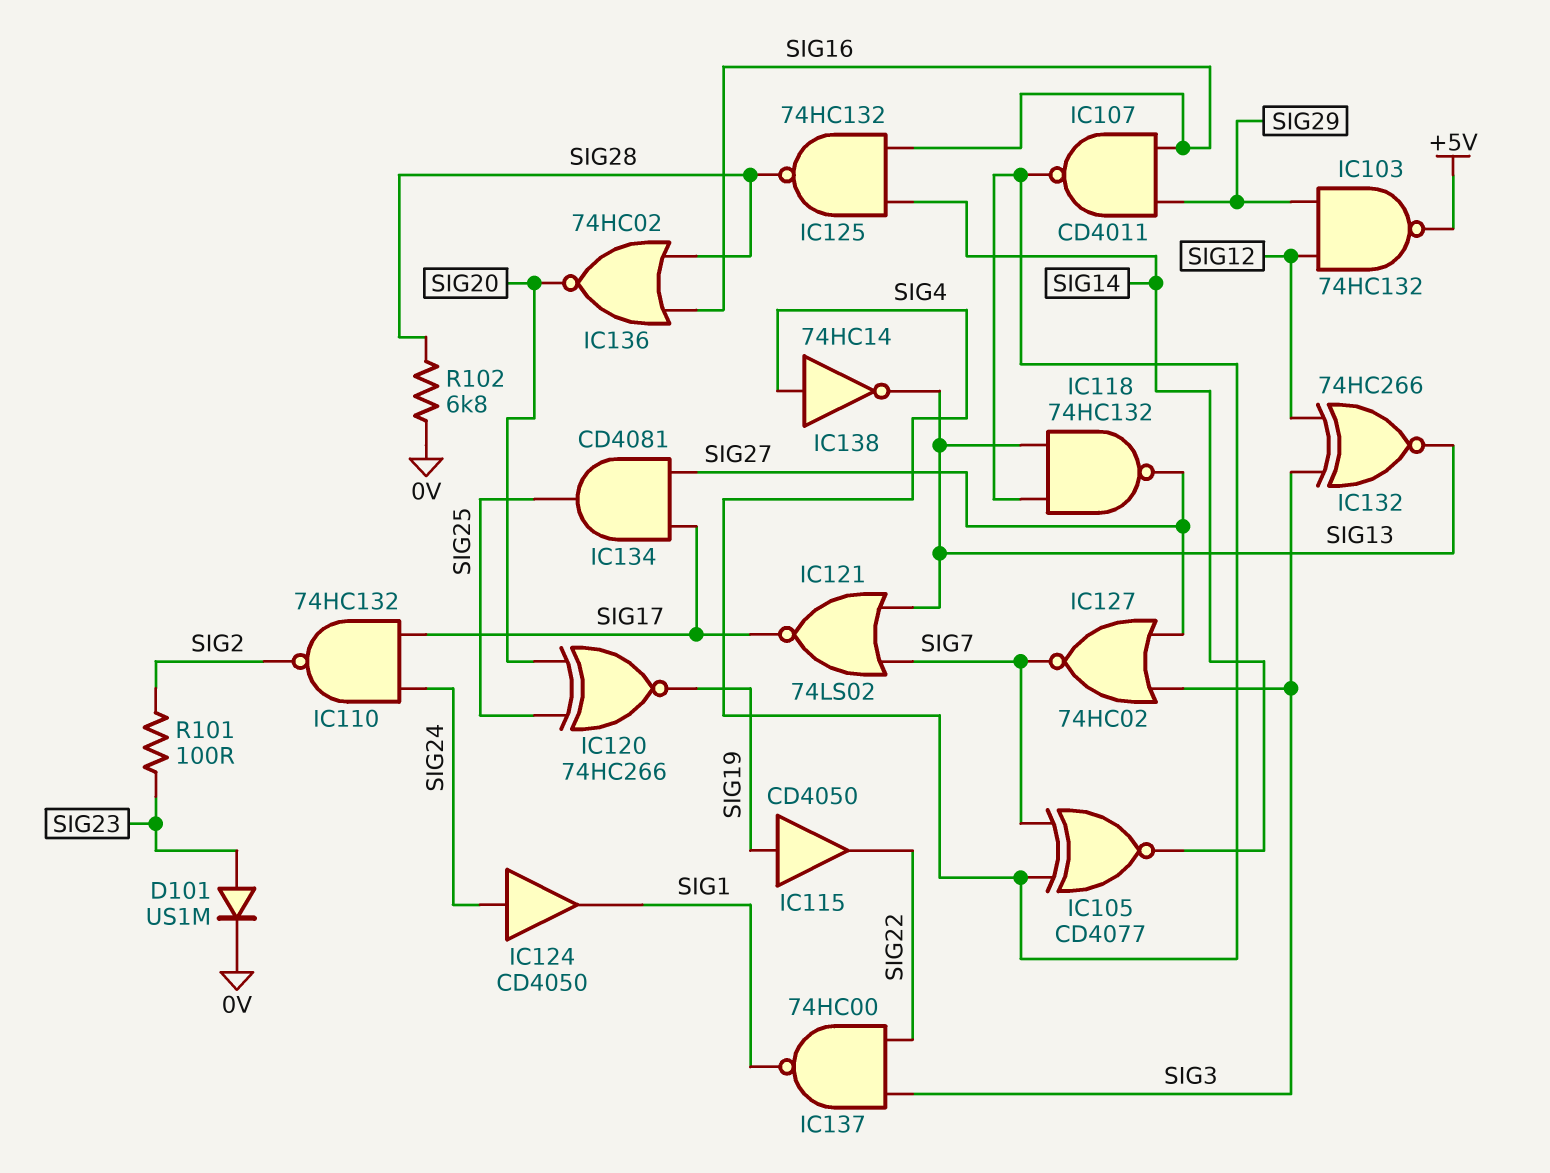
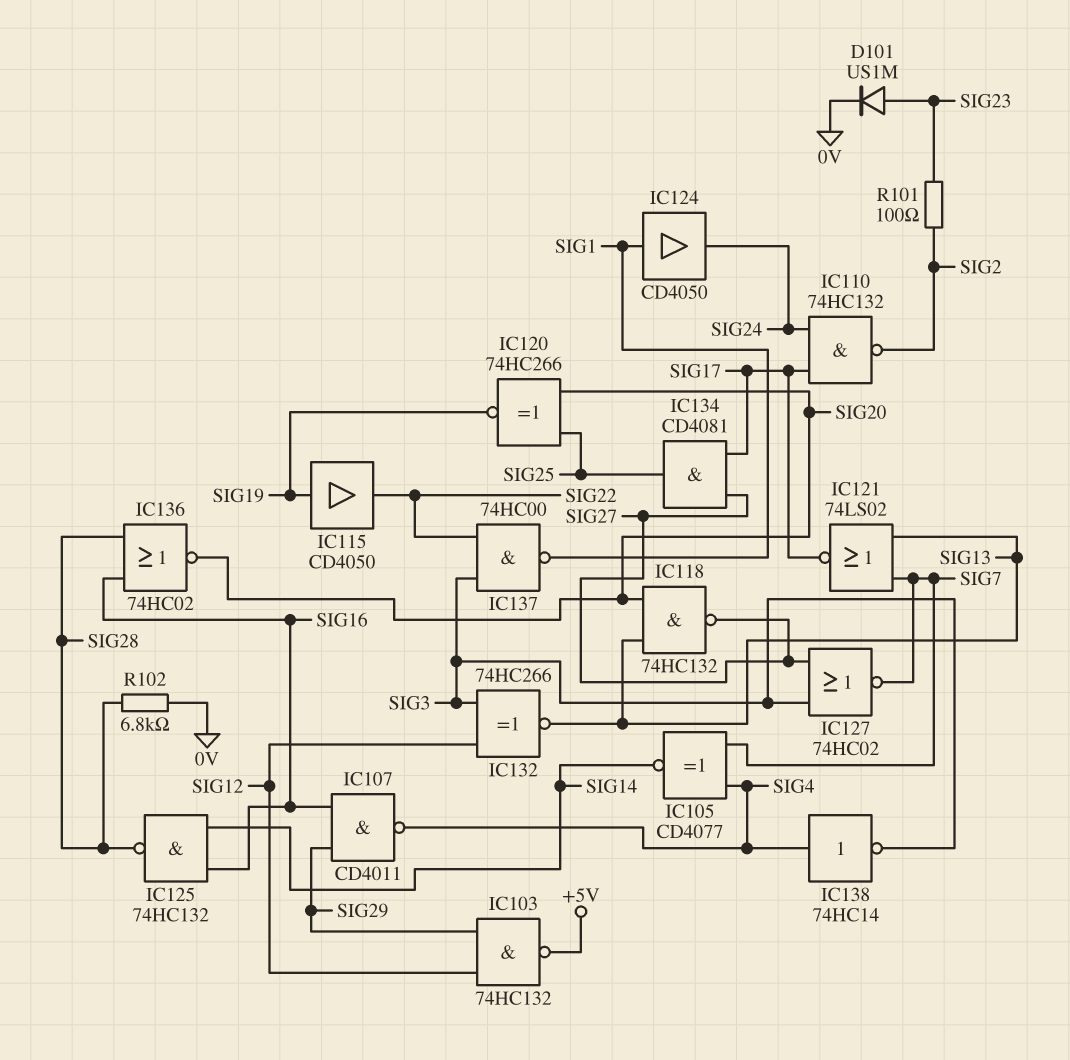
IC118: NAND 74HC132 (in SIG4, in SIG13, out SIG27) -> NAND 74HC132 (in SIG13, in SIG20, out SIG27)
IC124: buffer CD4050 (in SIG24, out SIG1) -> buffer CD4050 (in SIG1, out SIG24)
IC138: NOT 74HC14 (in SIG4, out SIG13) -> NOT 74HC14 (in SIG4, out SIG3)

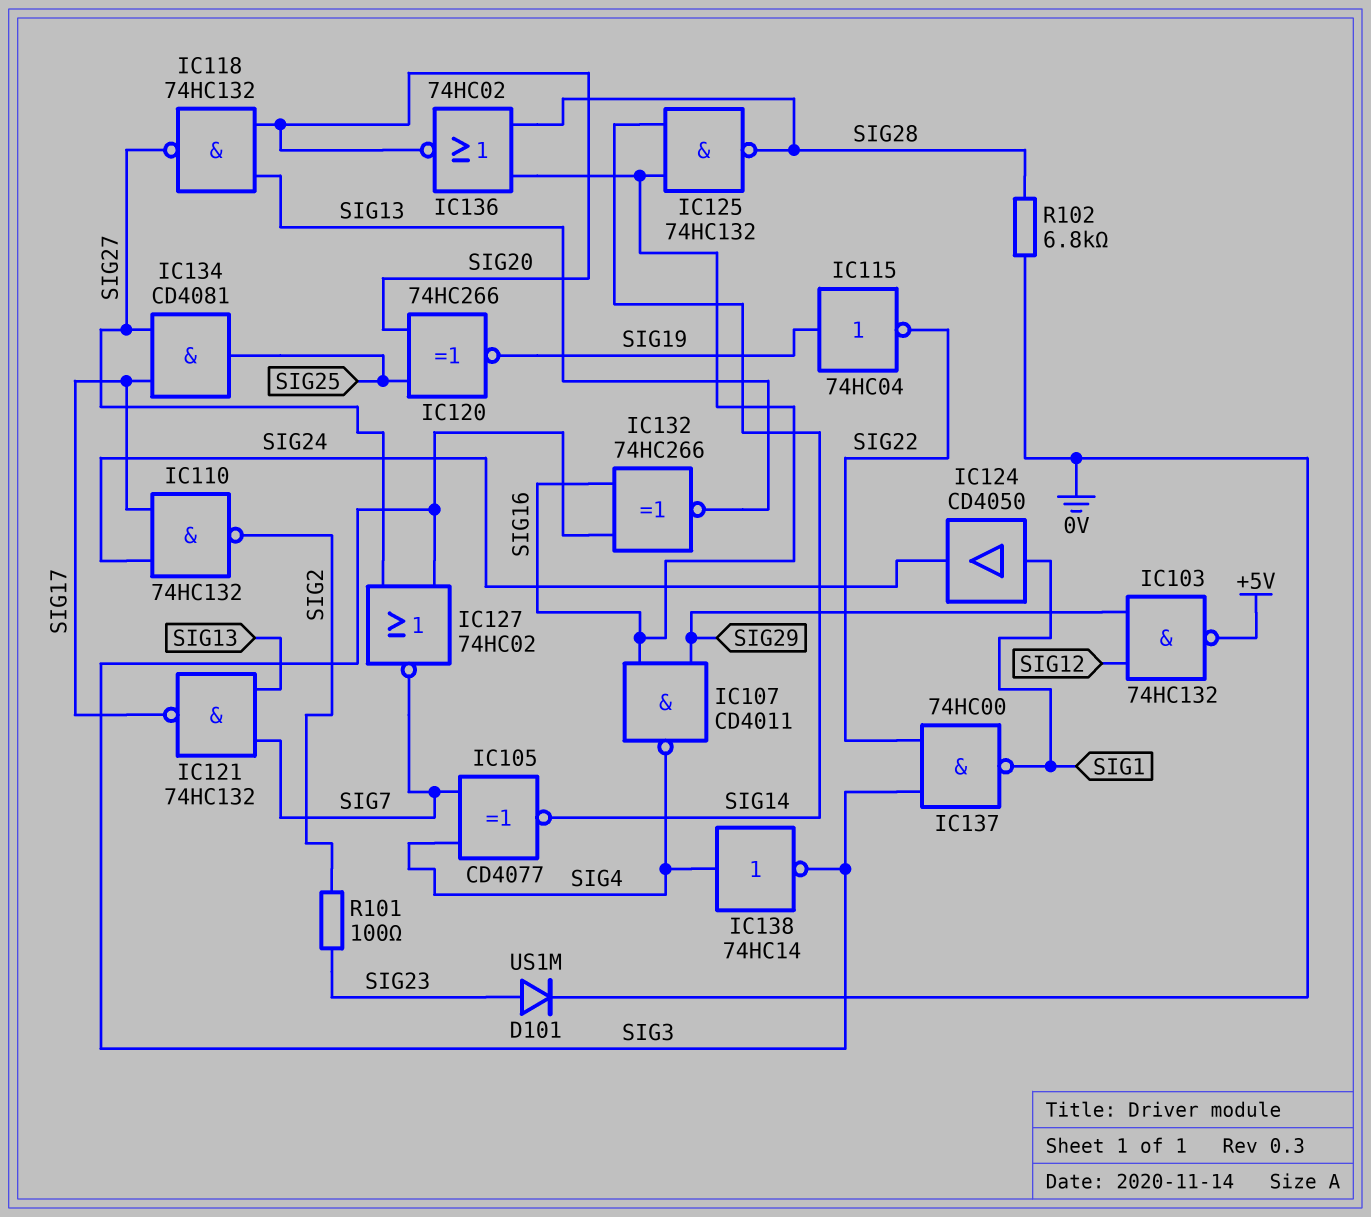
IC115: buffer CD4050 (in SIG19, out SIG22) -> NOT 74HC04 (in SIG19, out SIG22)
IC121: NOR 74LS02 (in SIG7, in SIG13, out SIG17) -> NAND 74HC132 (in SIG7, in SIG13, out SIG17)
IC132: XNOR 74HC266 (in SIG3, in SIG12, out SIG13) -> XNOR 74HC266 (in SIG3, in SIG16, out SIG13)

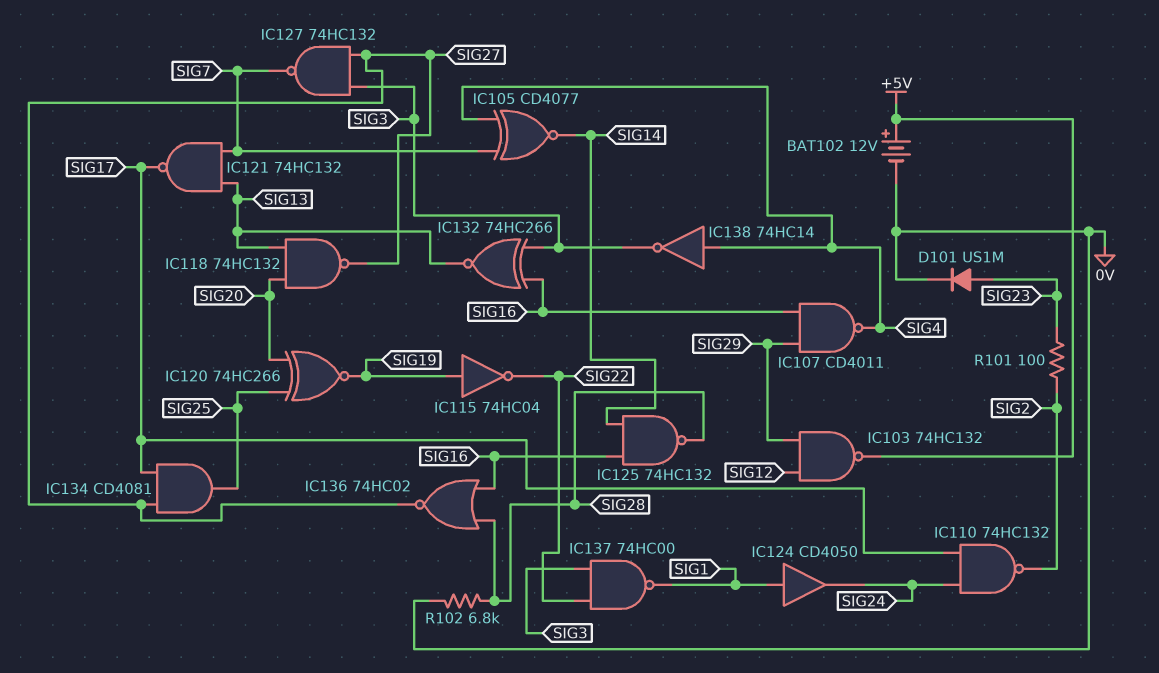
BAT102: none -> 12V (plus +5V, minus 0V)
IC127: NOR 74HC02 (in SIG3, in SIG27, out SIG7) -> NAND 74HC132 (in SIG3, in SIG27, out SIG7)
IC136: NOR 74HC02 (in SIG16, in SIG28, out SIG20) -> NOR 74HC02 (in SIG16, in SIG28, out SIG27)

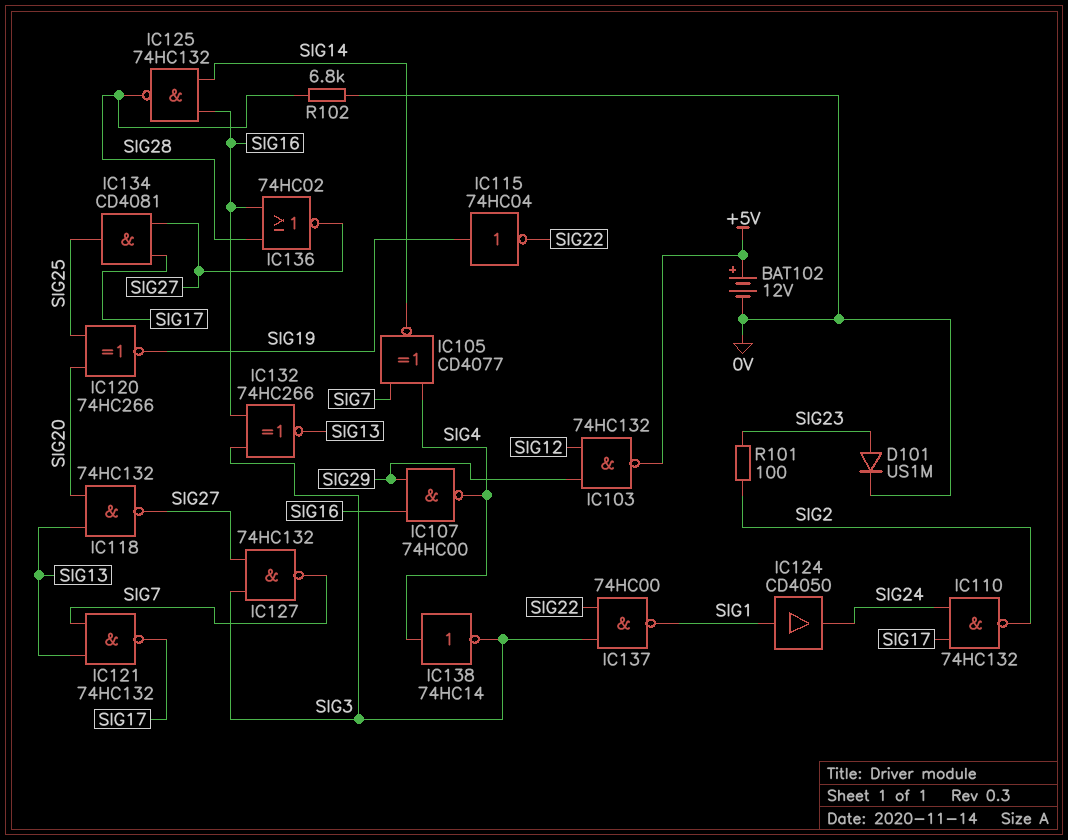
IC107: NAND CD4011 (in SIG16, in SIG29, out SIG4) -> NAND 74HC00 (in SIG16, in SIG29, out SIG4)

